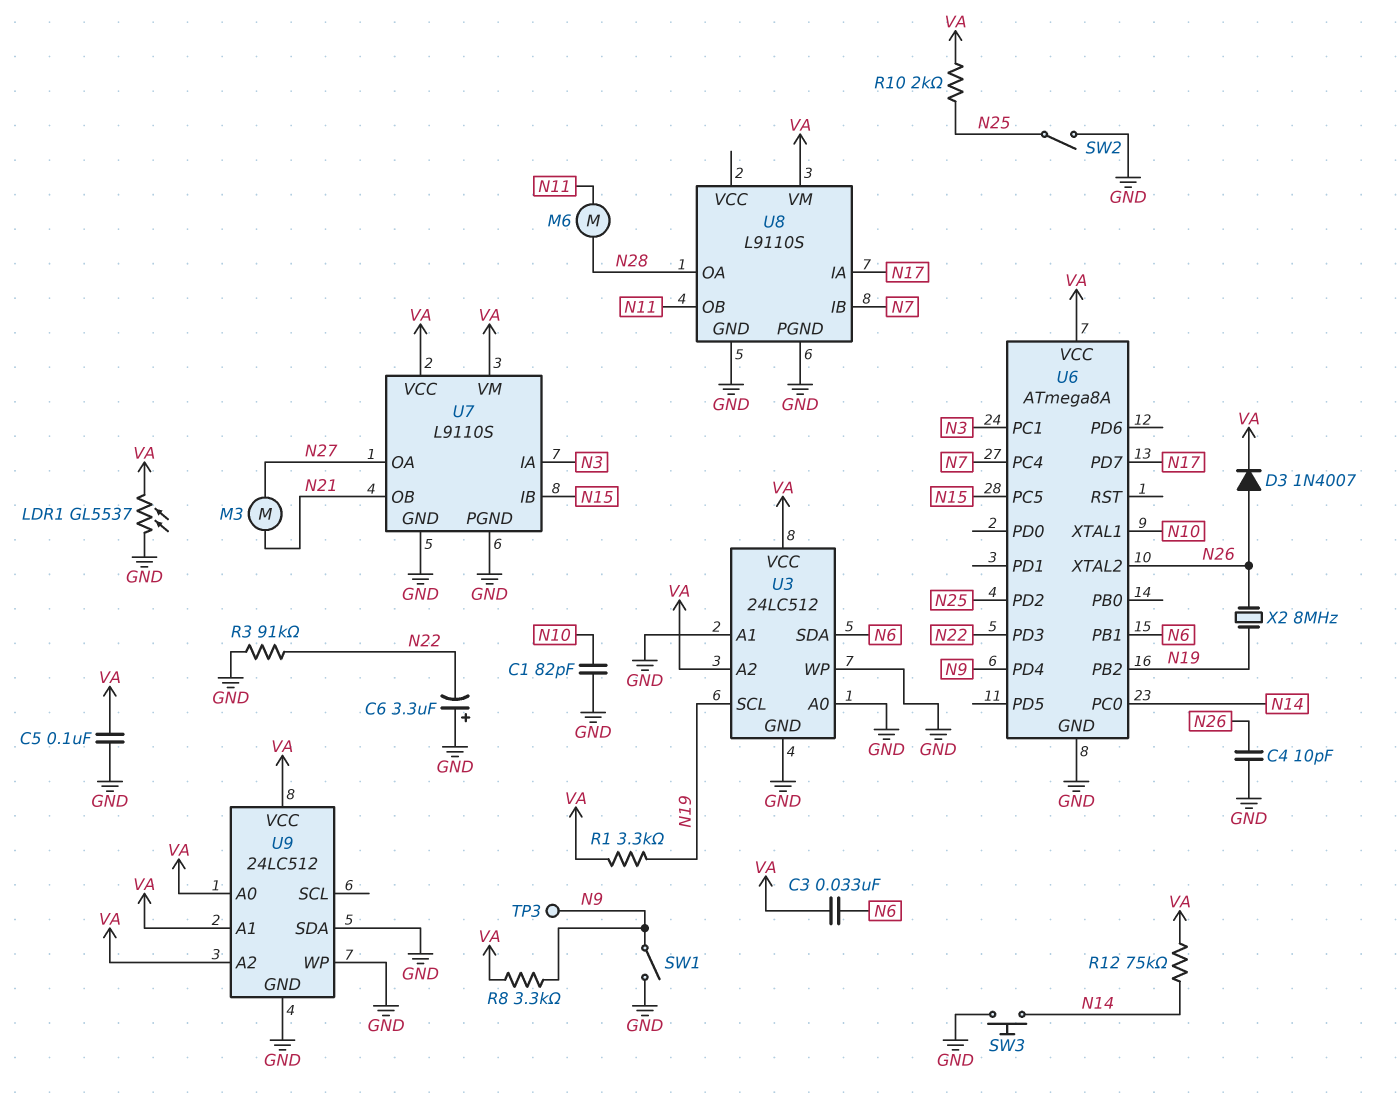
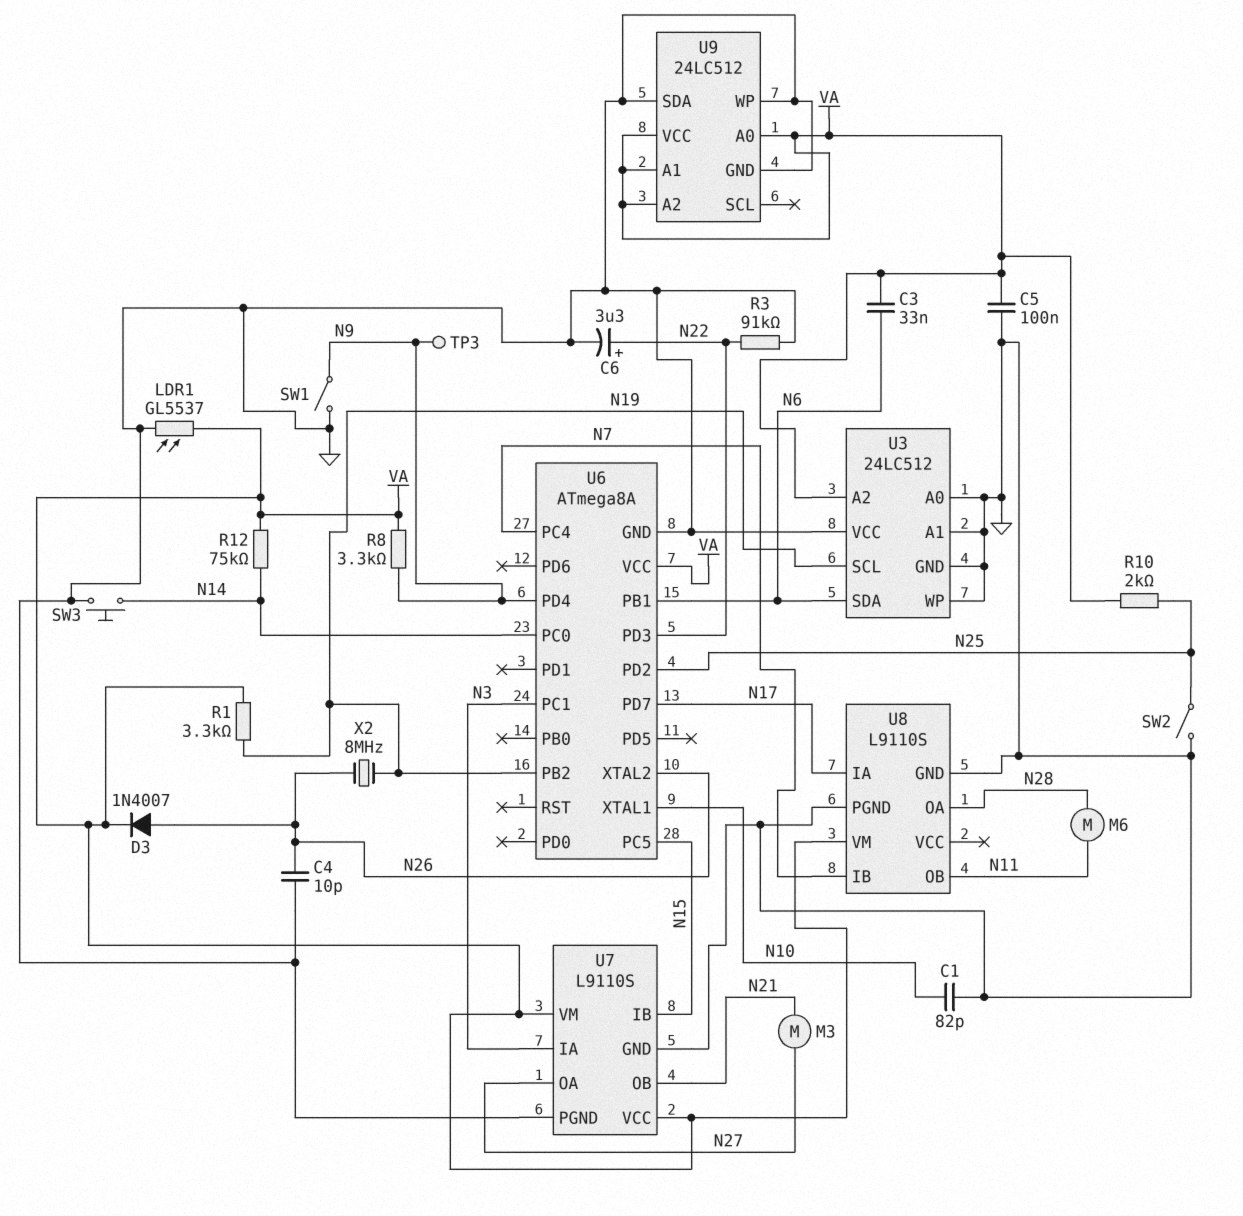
C6: 3.3uF (plus GND, minus N22) -> 3.3uF (plus N22, minus GND)
U3 pin VCC: VA -> GND

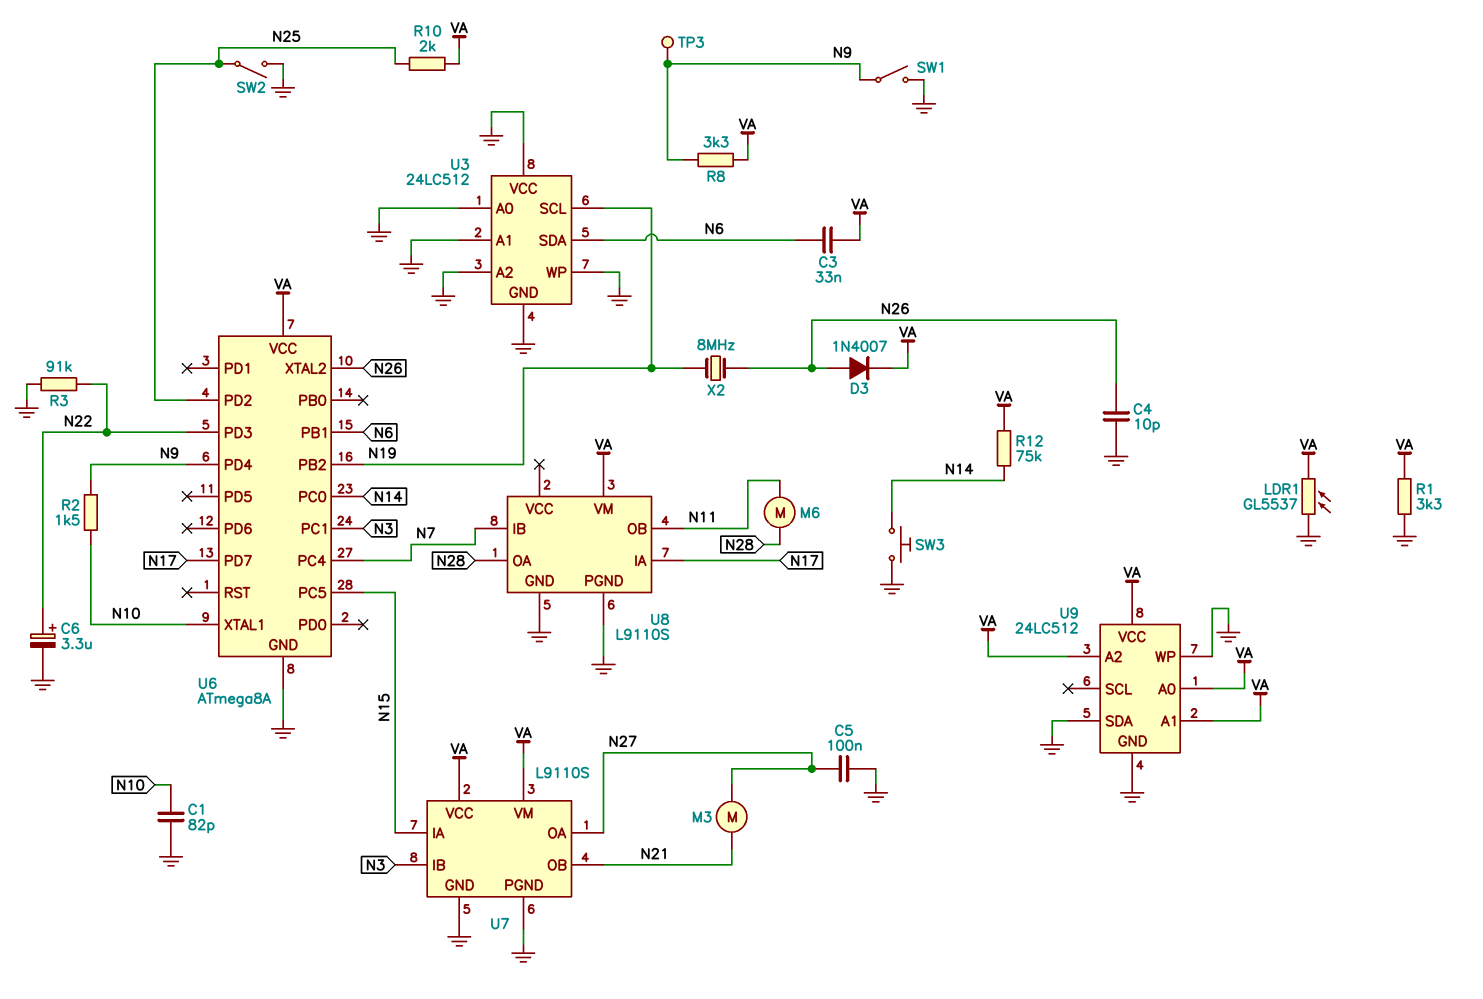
C5: 100nF (GND, VA) -> 100nF (GND, N27)
R1: 3.3k (N19, VA) -> 3.3k (GND, VA)
R2: none -> 1.5k (N9, N10)
U3 pin A2: VA -> GND
U7 pin IA: N3 -> N15
U7 pin IB: N15 -> N3

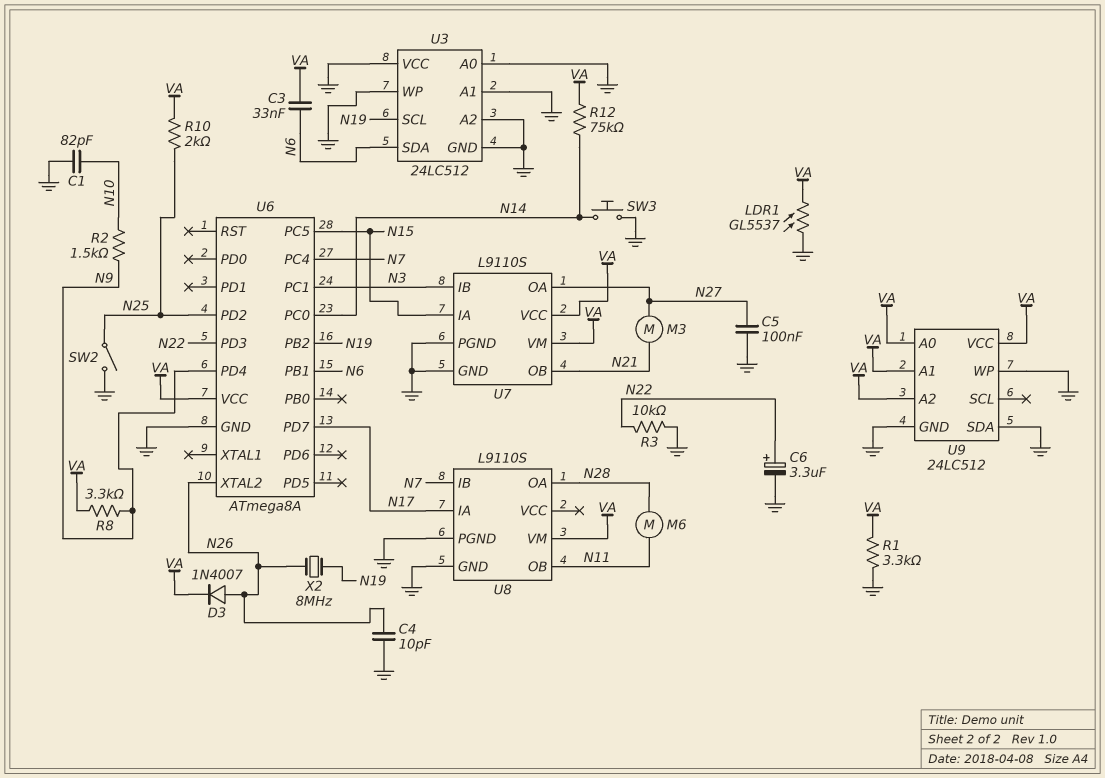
R3: 91k (GND, N22) -> 10k (GND, N22)
SW1: switch (GND, N9) -> none
TP3: test point (N9) -> none
U6 pin XTAL1: N10 -> none

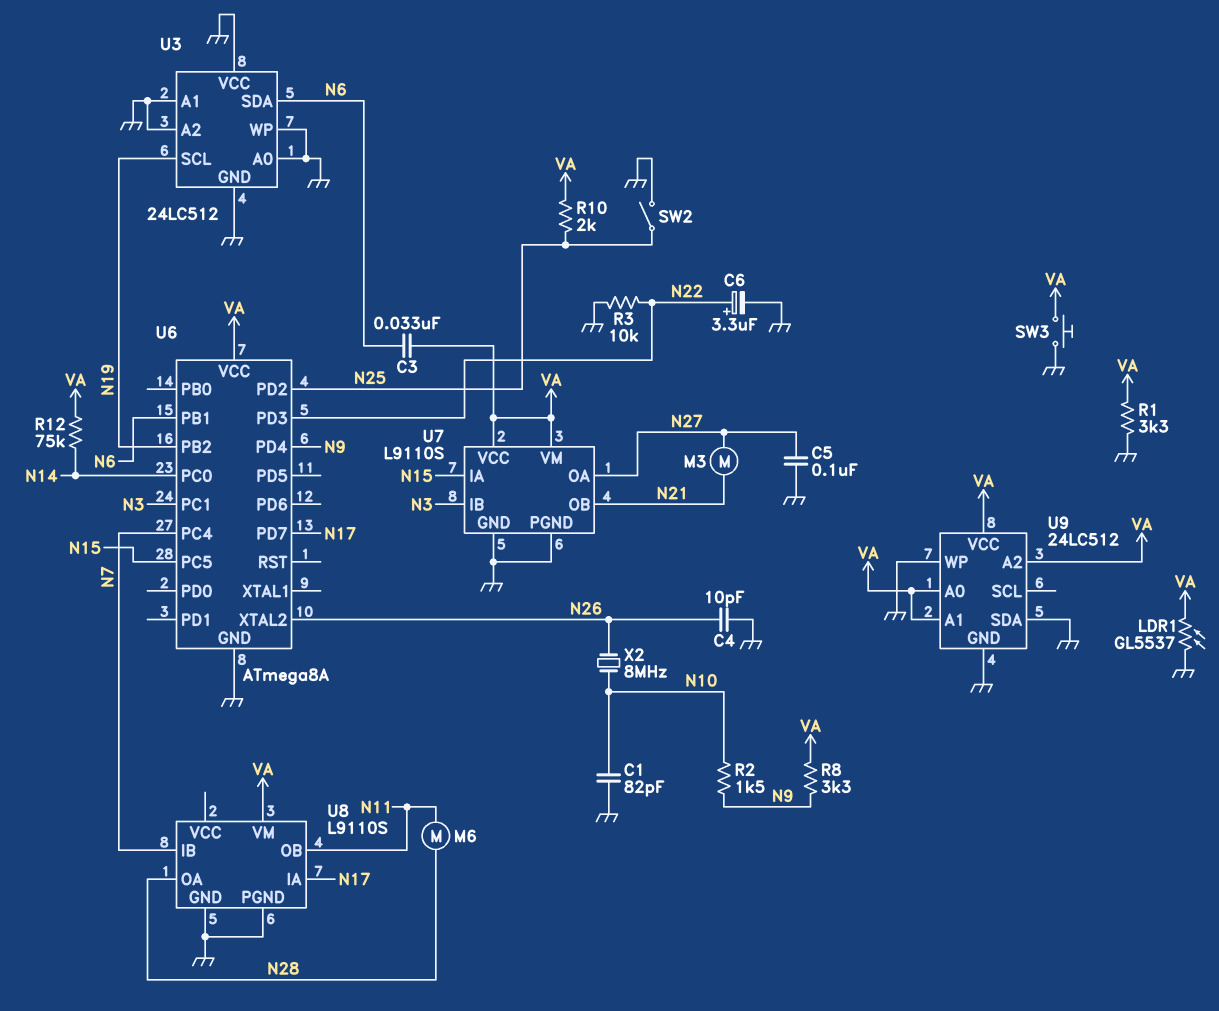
D3: diode 1N4007 (A N26, K VA) -> none
SW3: button (GND, N14) -> button (GND, VA)
X2: 8MHz (N19, N26) -> 8MHz (N10, N26)

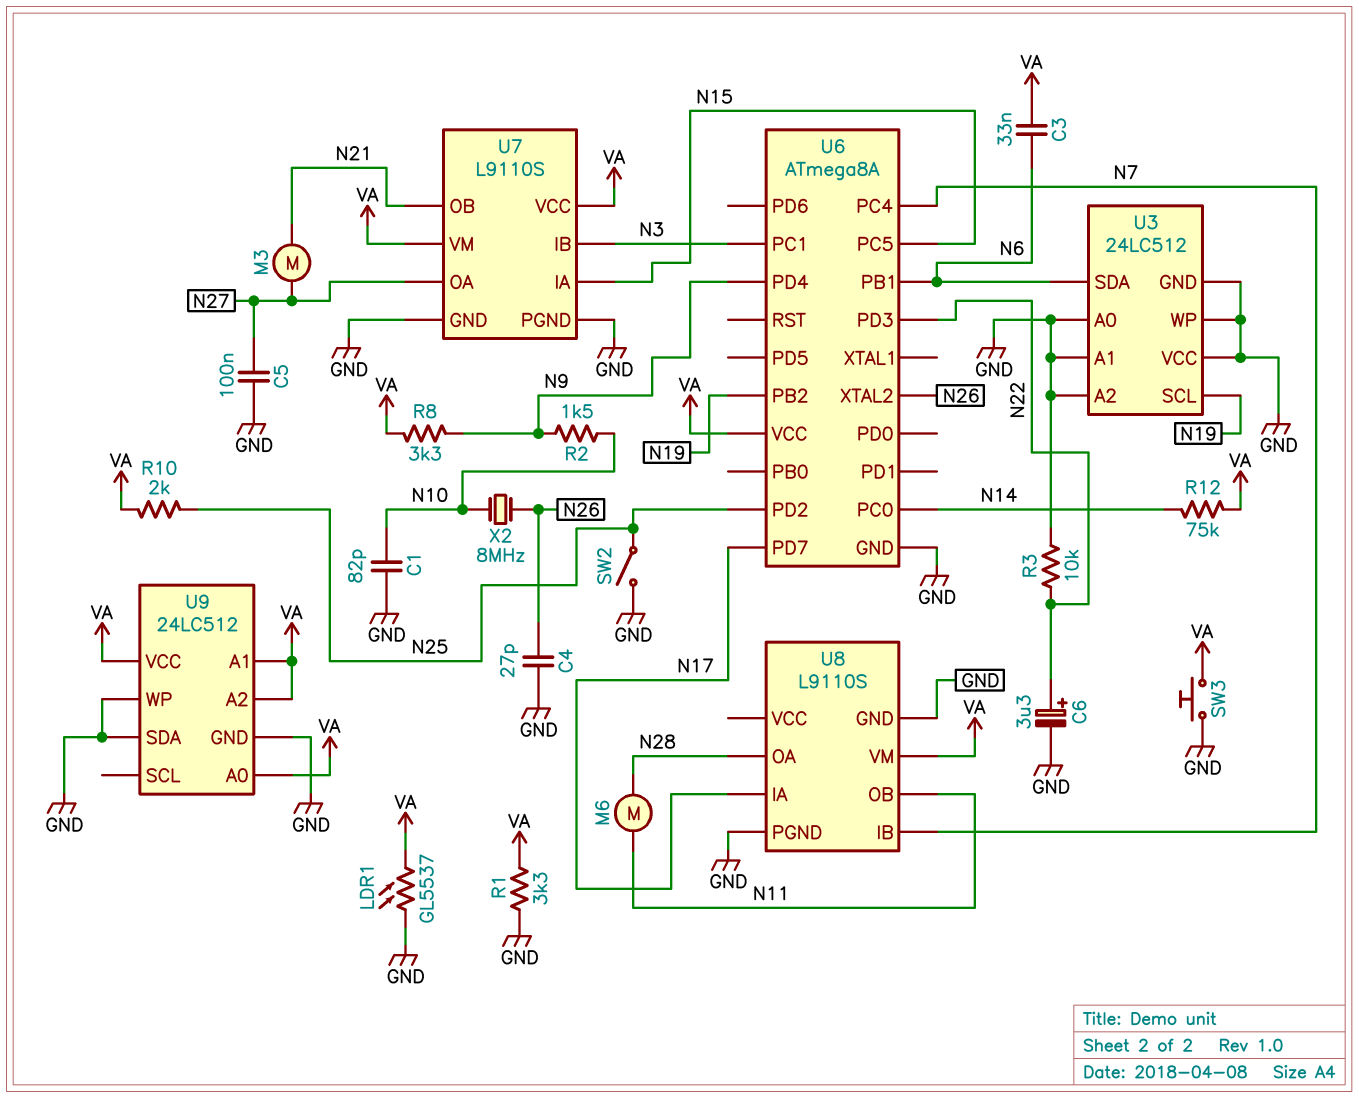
C4: 10pF (GND, N26) -> 27pF (GND, N26)

